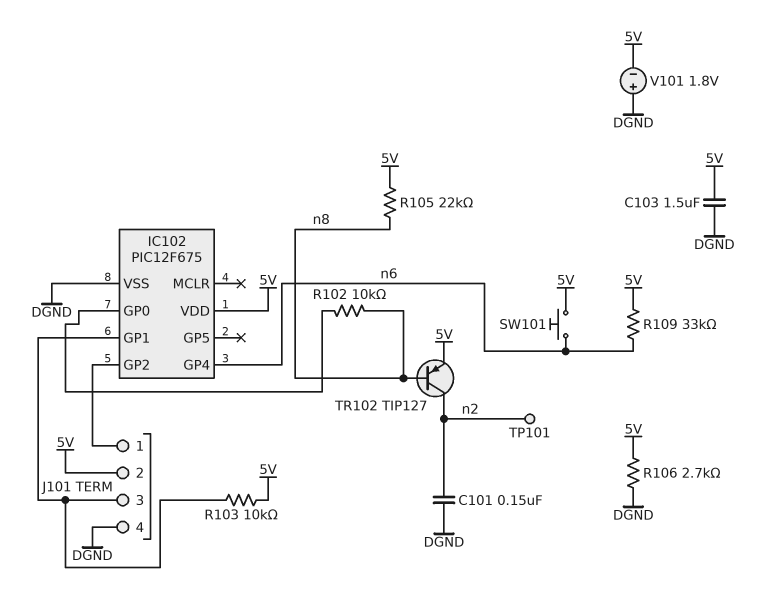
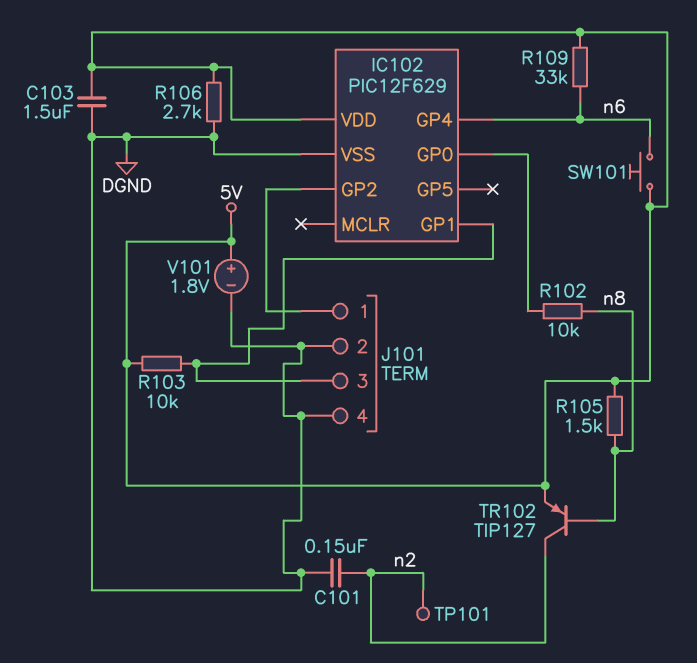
IC102: PIC12F675 -> PIC12F629
J101 pin 2: 5V -> DGND
R105: 22k (5V, n8) -> 1.5k (5V, n8)
V101: 1.8V (plus DGND, minus 5V) -> 1.8V (plus 5V, minus DGND)

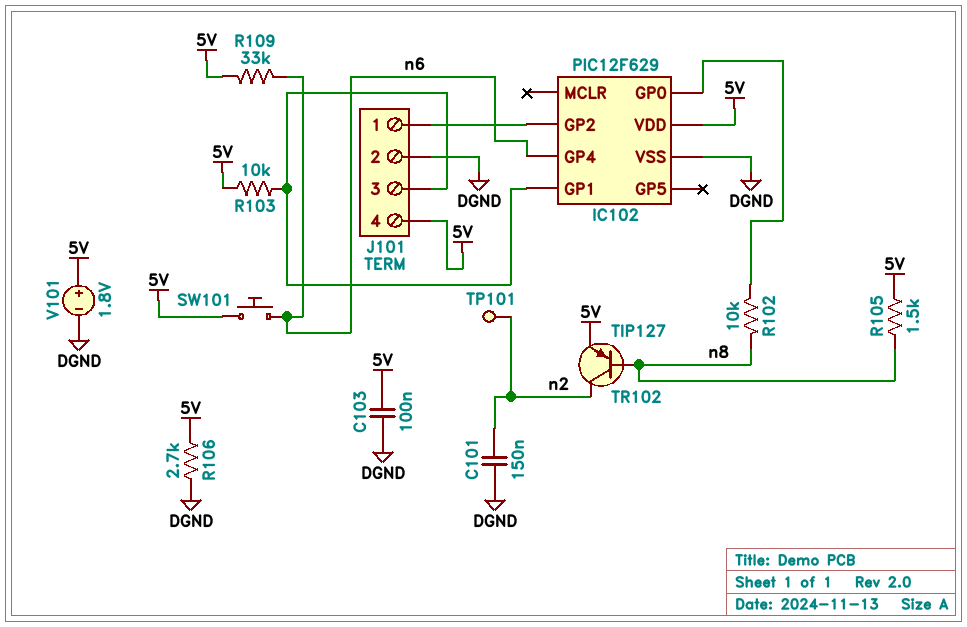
C103: 1.5uF (5V, DGND) -> 100nF (5V, DGND)
J101 pin 4: DGND -> 5V

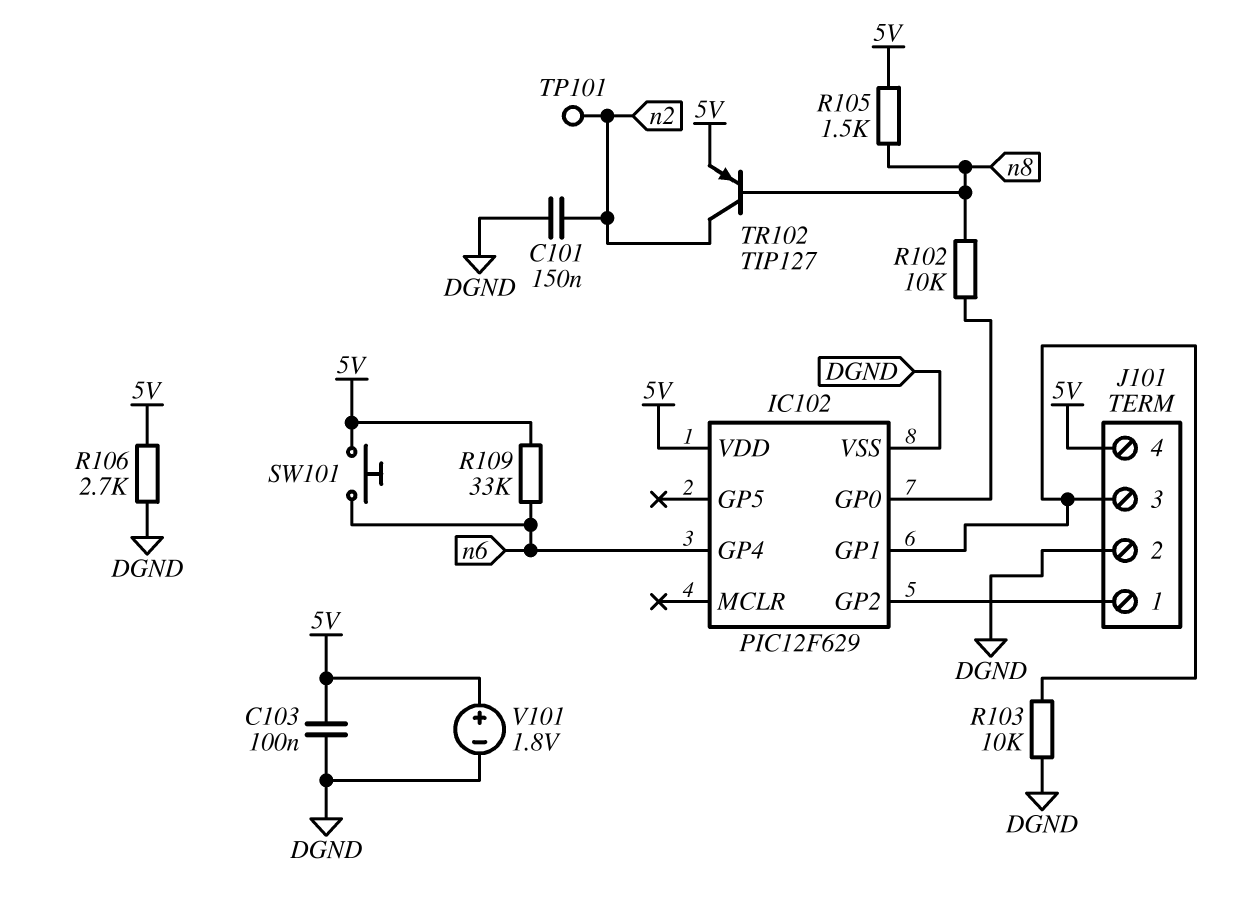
R103: 10k (5V, IC102/GP1) -> 10k (DGND, IC102/GP1)

